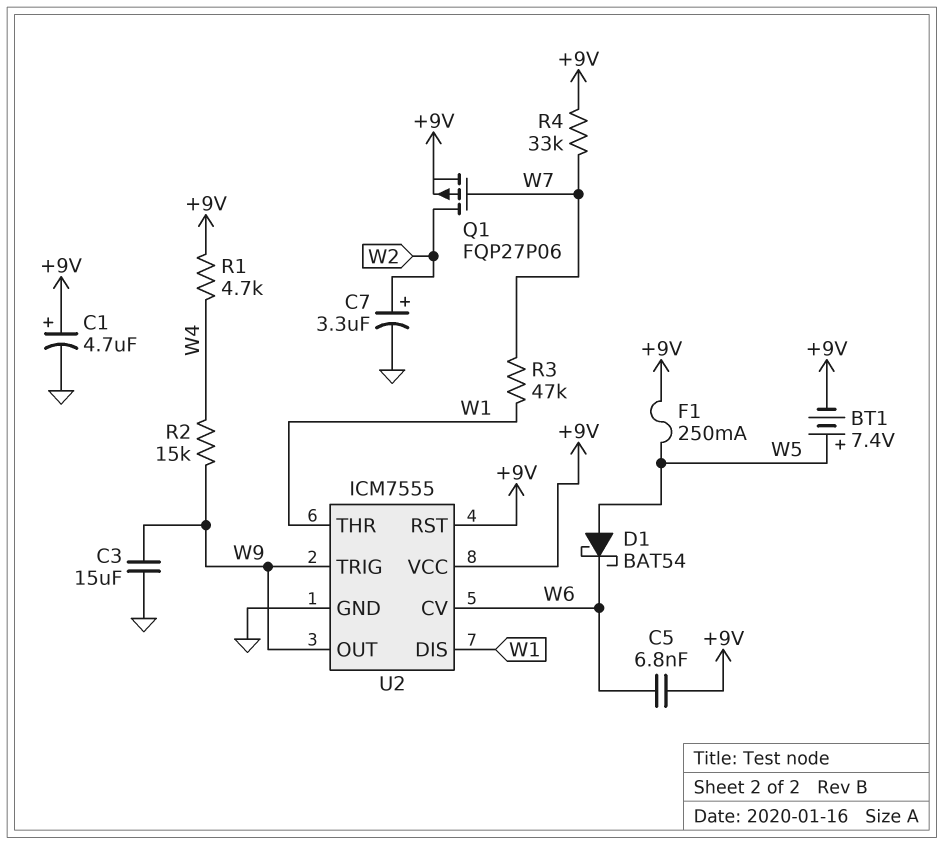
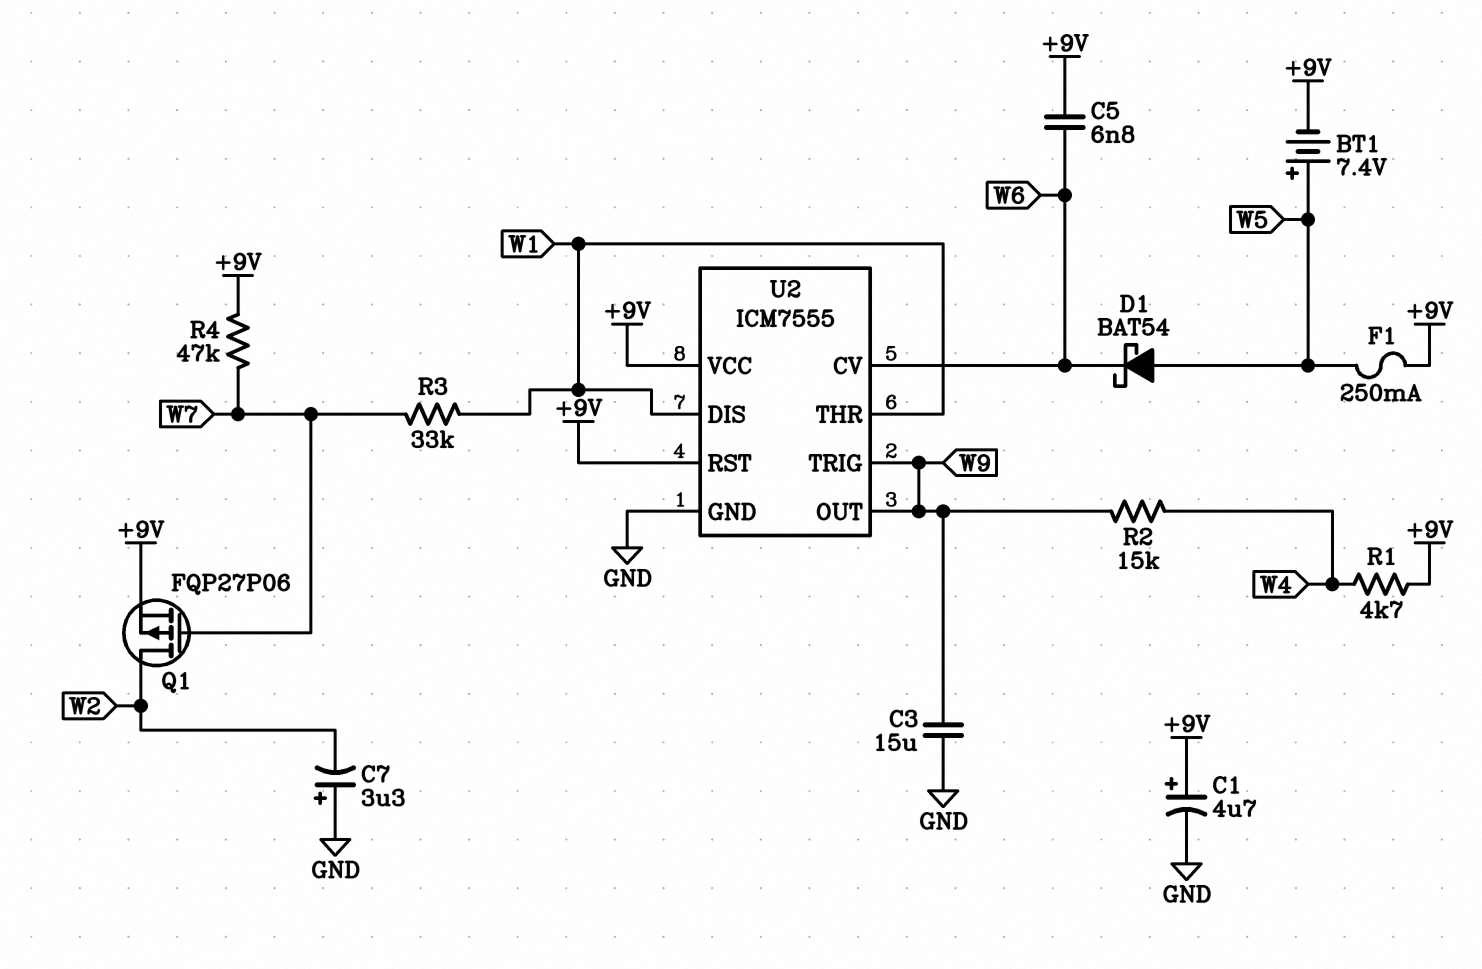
C7: 3.3uF (plus W2, minus GND) -> 3.3uF (plus GND, minus W2)
R3: 47k (W1, W7) -> 33k (W1, W7)
R4: 33k (+9V, W7) -> 47k (+9V, W7)

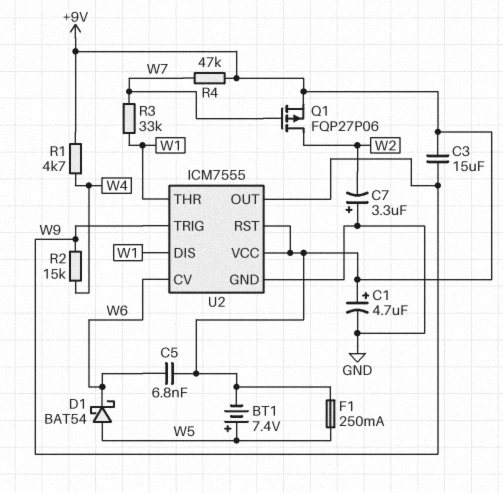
C3: 15uF (GND, W9) -> 15uF (+9V, W9)

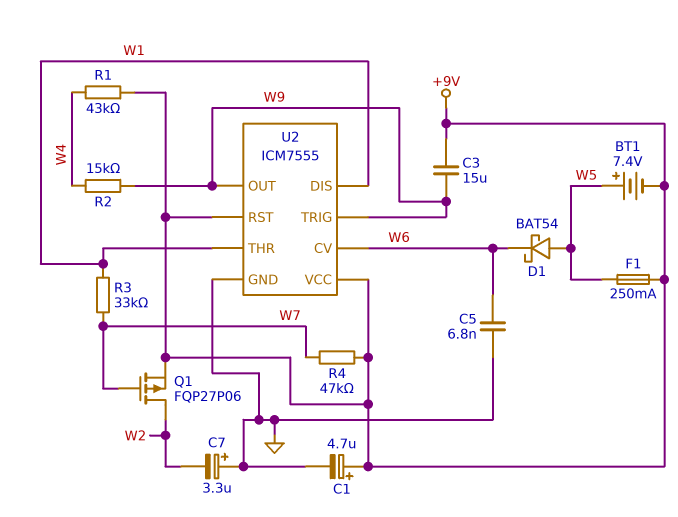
C5: 6.8nF (+9V, W6) -> 6.8nF (GND, W6)
R1: 4.7k (+9V, W4) -> 43k (+9V, W4)

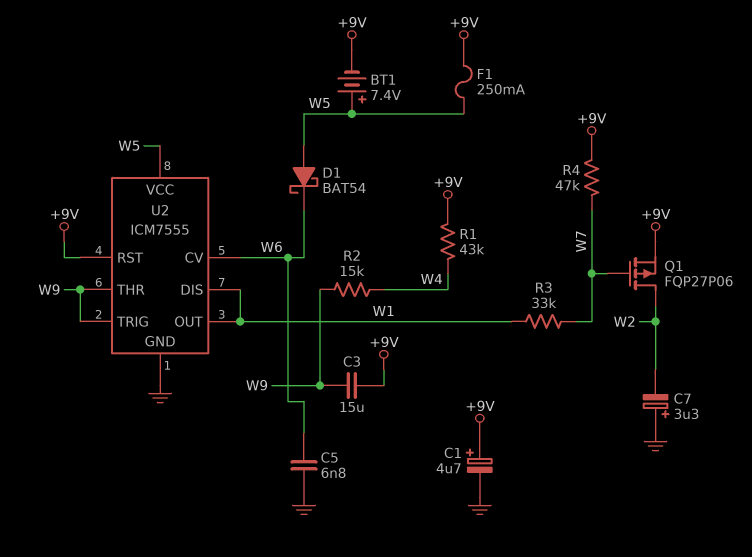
U2 pin OUT: W9 -> W1
U2 pin THR: W1 -> W9
U2 pin VCC: +9V -> W5

